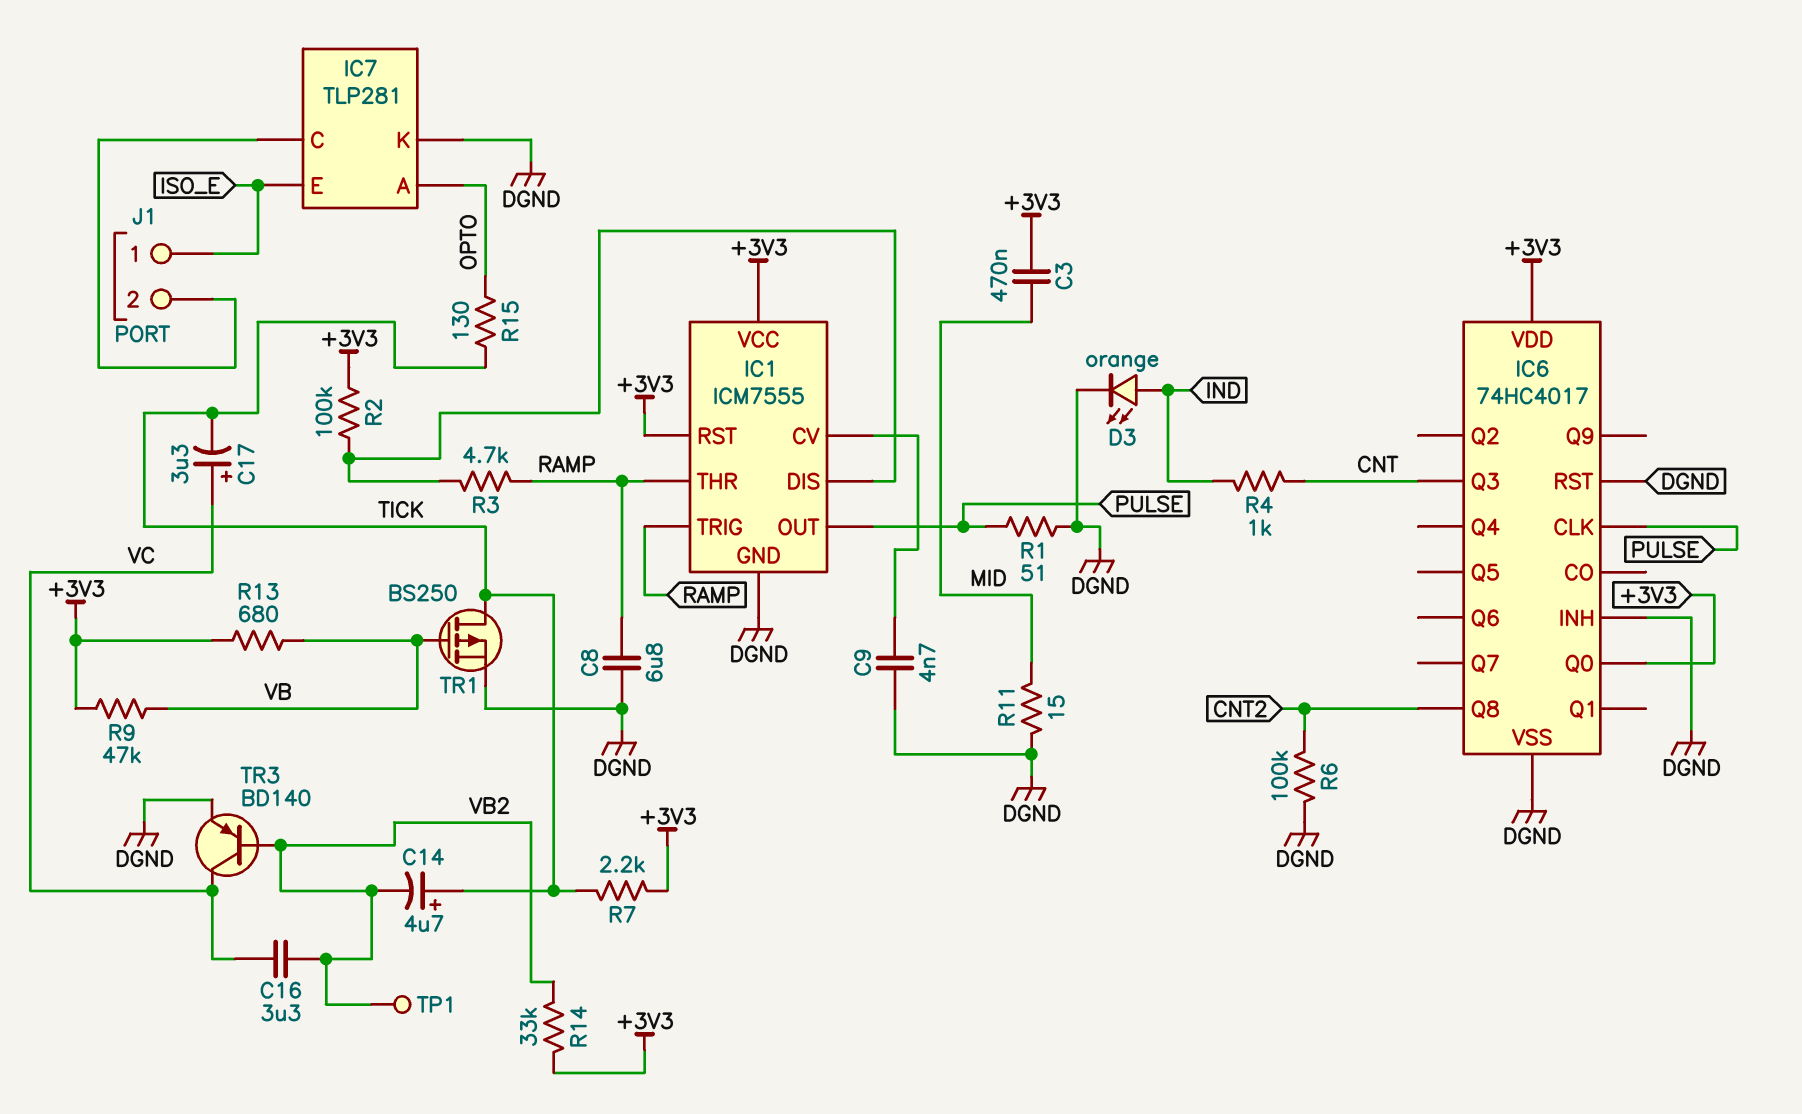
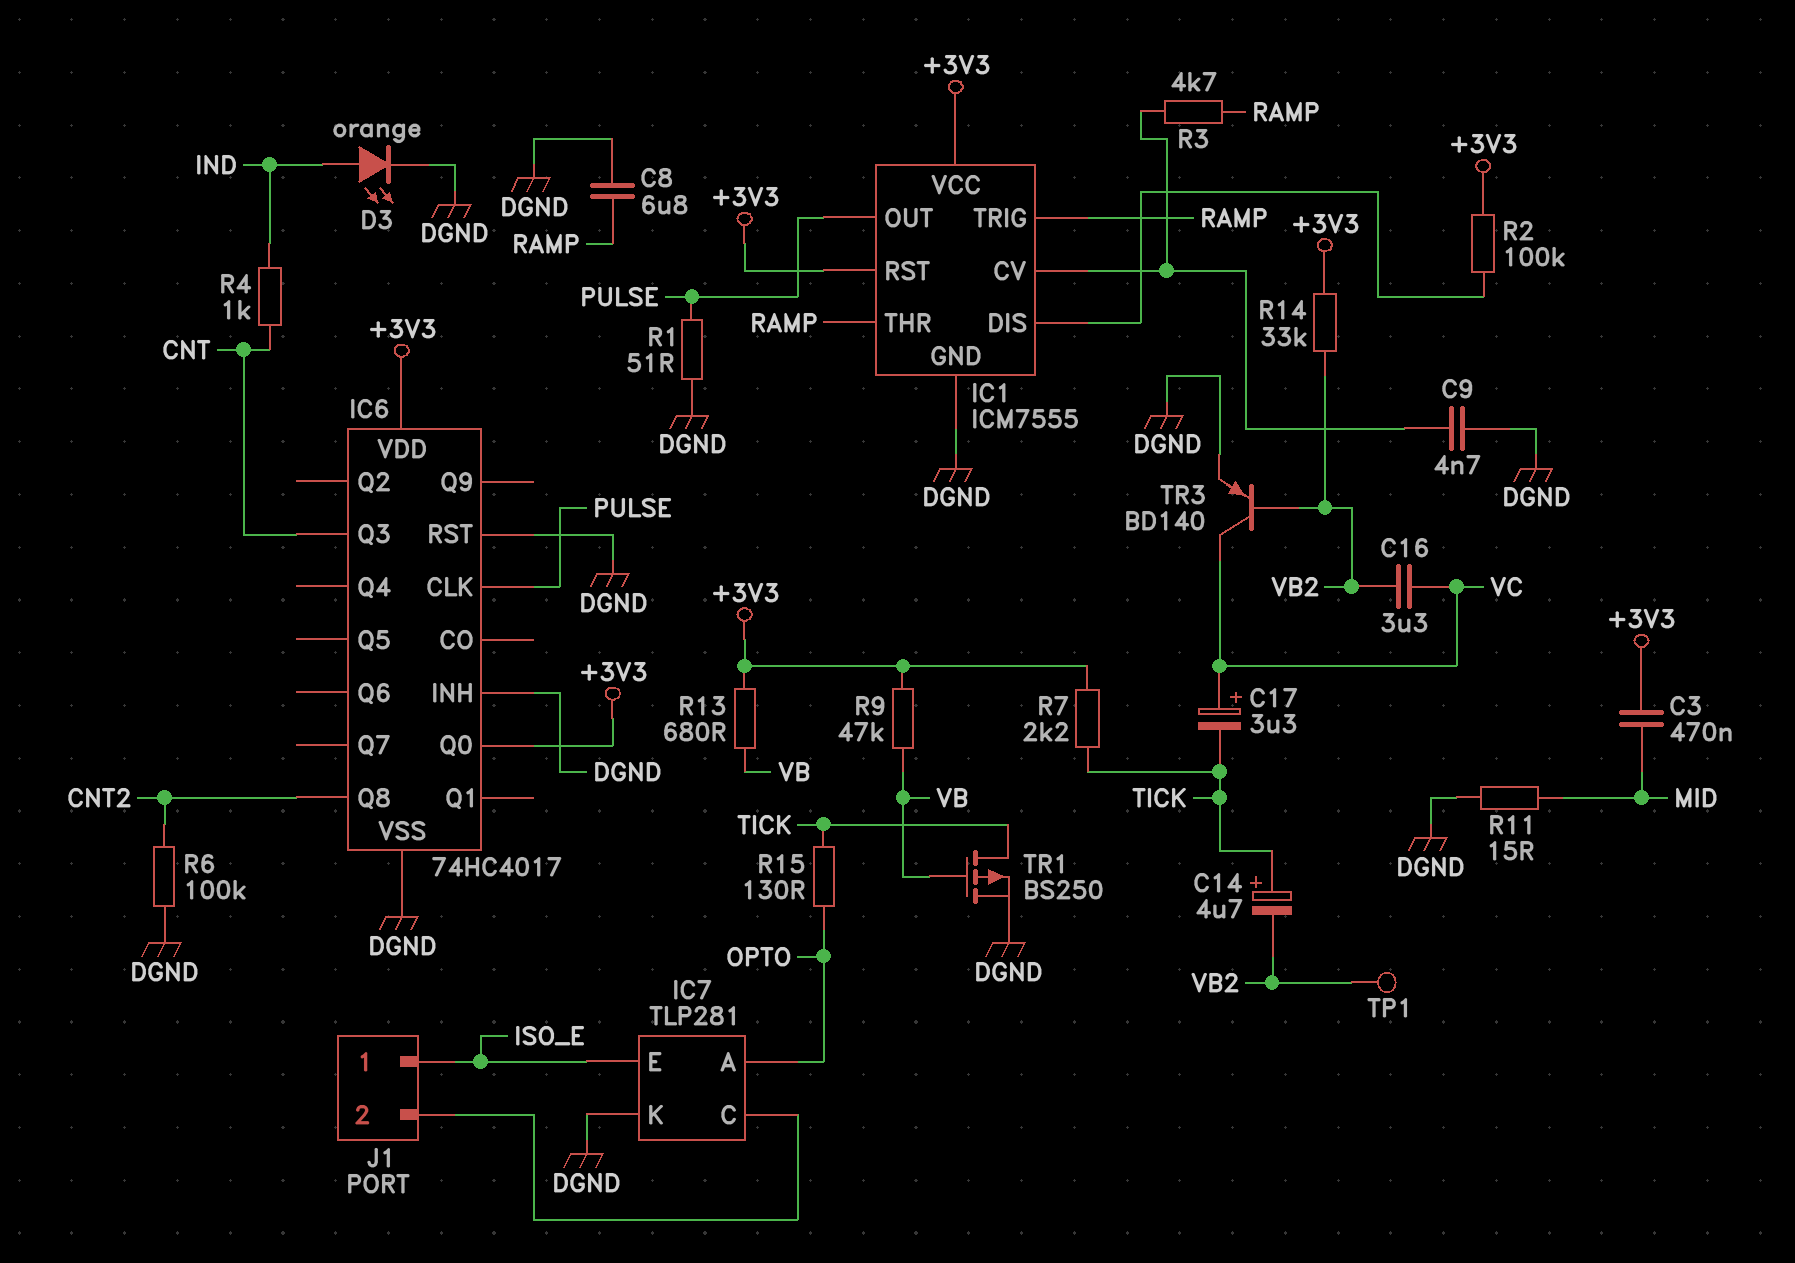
R3: 4.7k (IC1/DIS, RAMP) -> 4.7k (IC1/CV, RAMP)

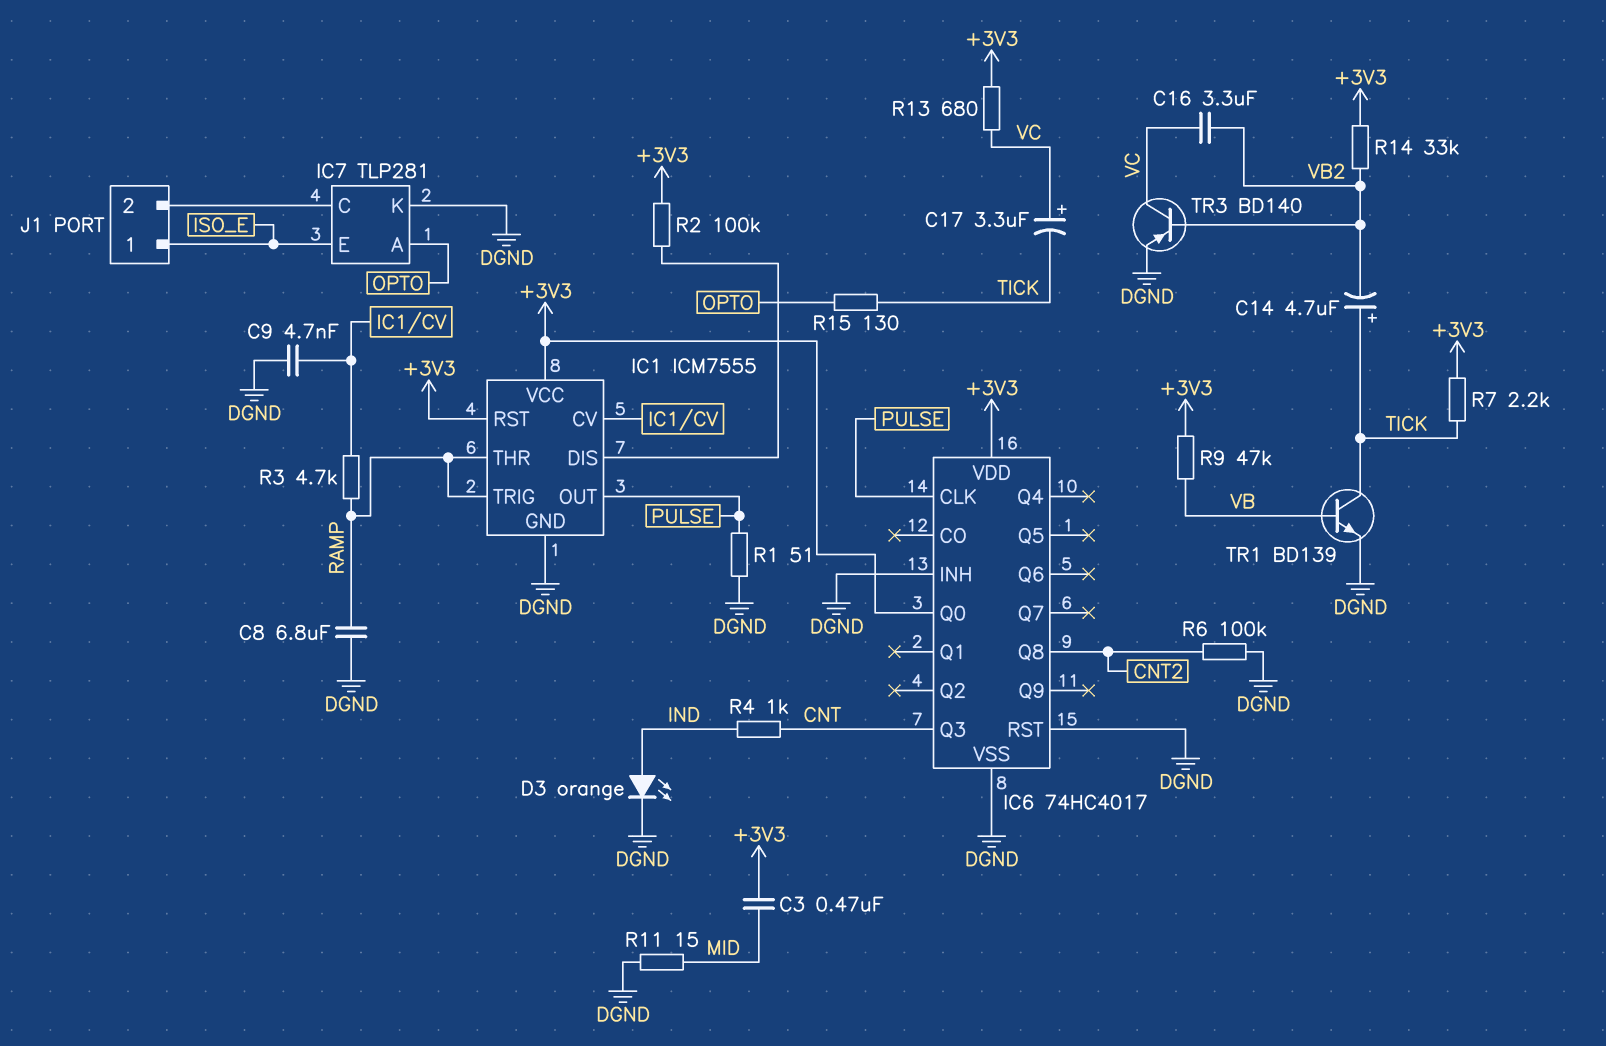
R13: 680 (+3V3, VB) -> 680 (+3V3, VC)
TP1: test point (VB2) -> none
TR1: PMOS BS250 (G VB, D TICK, S DGND) -> NPN BD139 (B VB, C TICK, E DGND)

